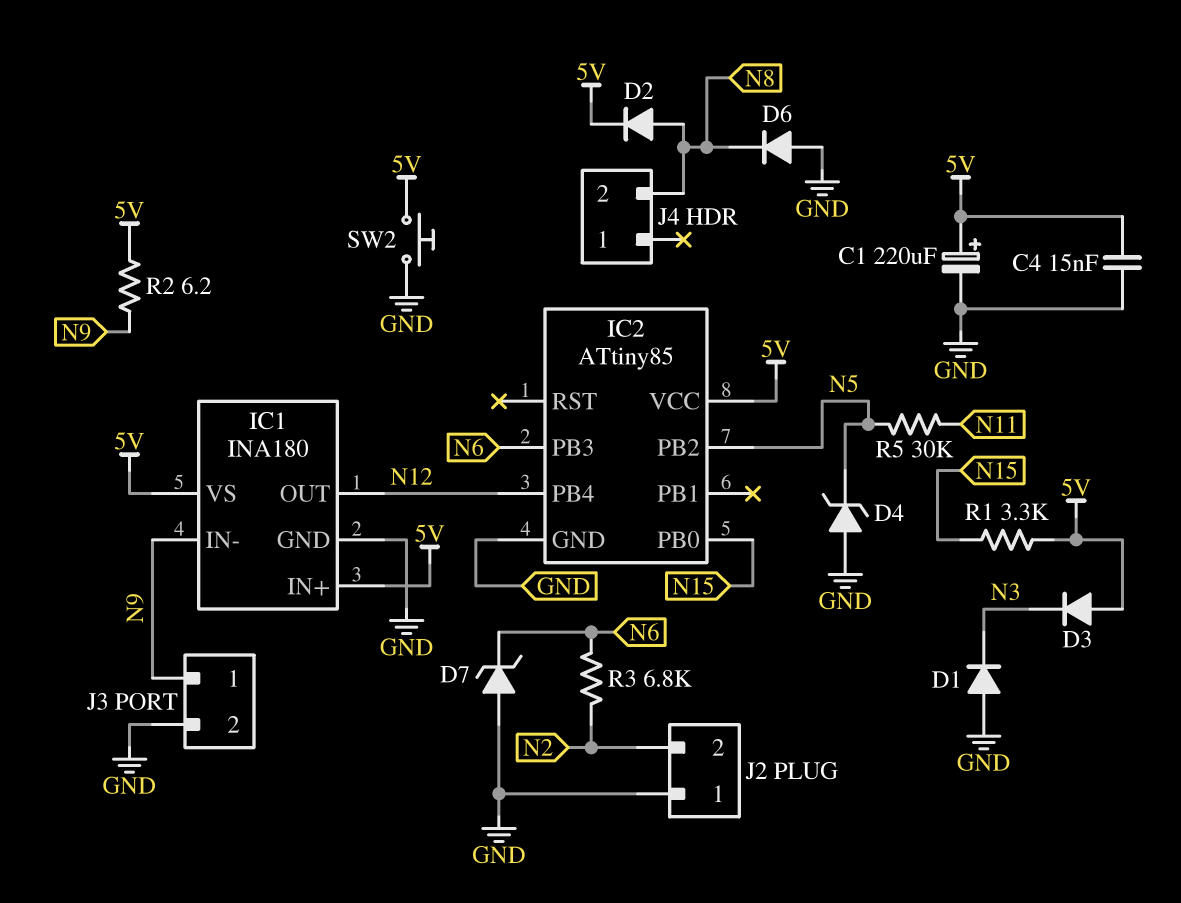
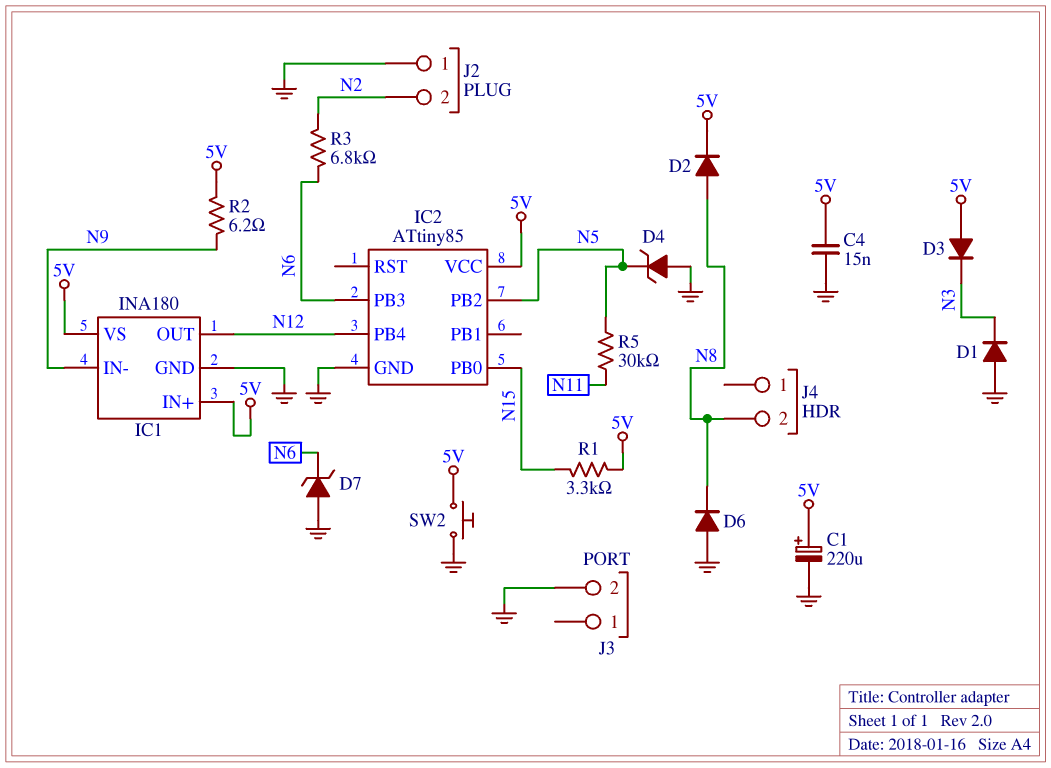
J3 pin 1: N9 -> none

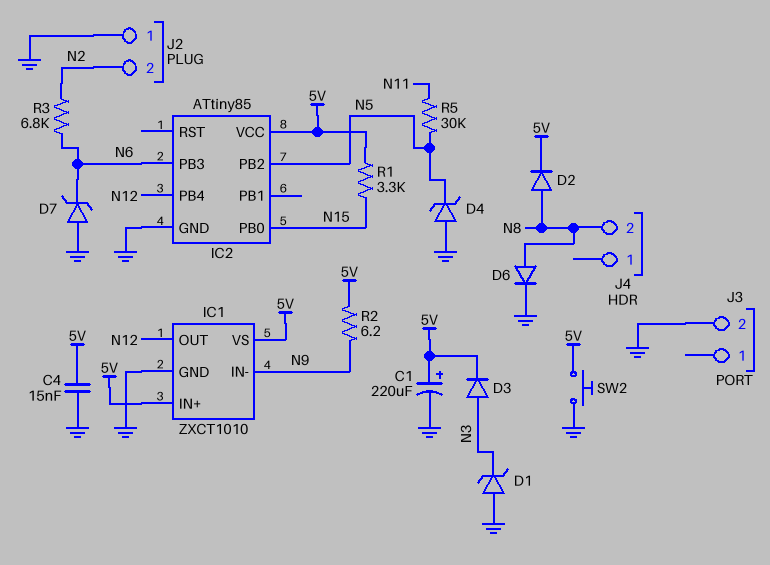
D1: diode (A GND, K N3) -> zener (A GND, K N3)
D3: diode (A 5V, K N3) -> diode (A N3, K 5V)
D6: diode (A GND, K N8) -> diode (A N8, K GND)
IC1: INA180 -> ZXCT1010

